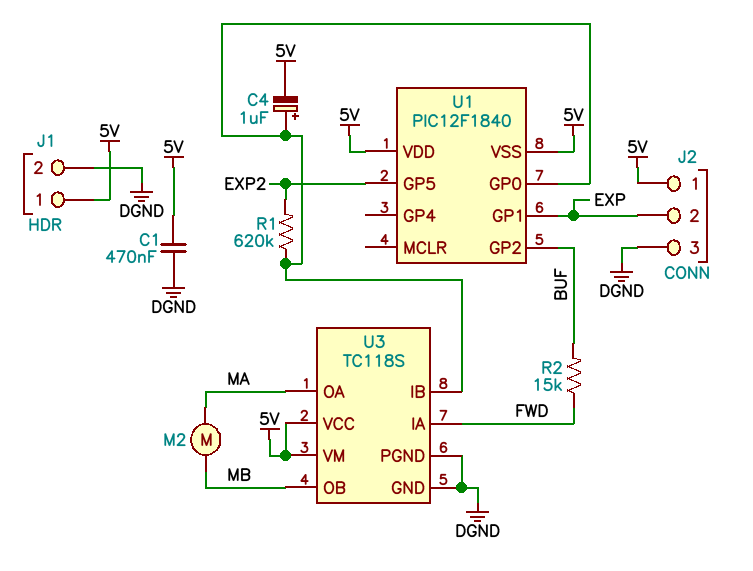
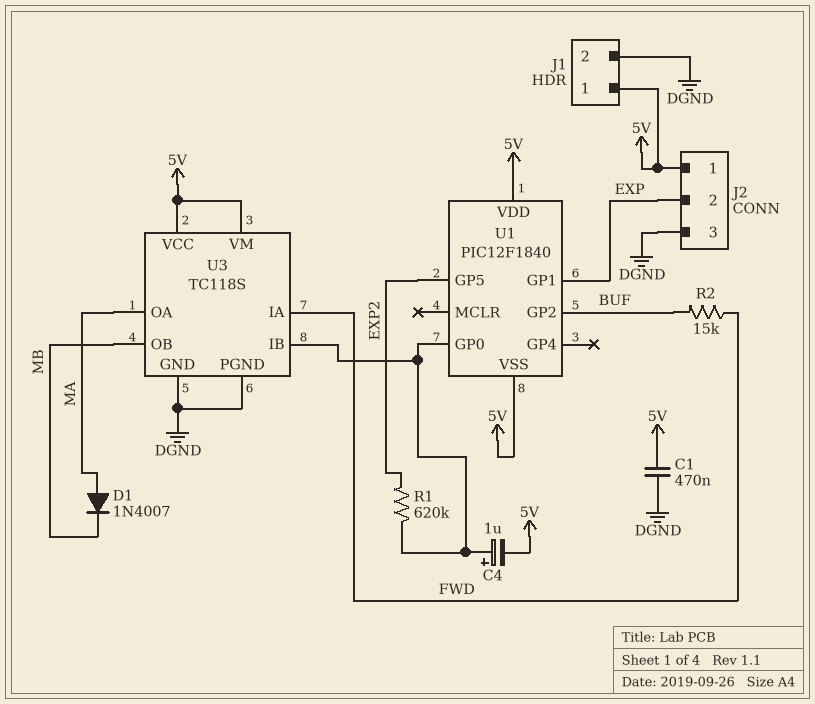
D1: none -> diode 1N4007 (A MA, K MB)
M2: motor (MA, MB) -> none

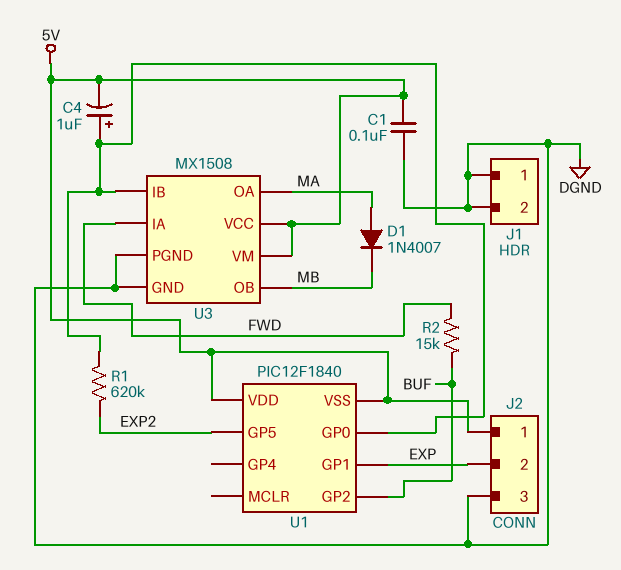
C1: 470nF (5V, DGND) -> 100nF (5V, DGND)
J1 pin 1: 5V -> DGND
U3: TC118S -> MX1508

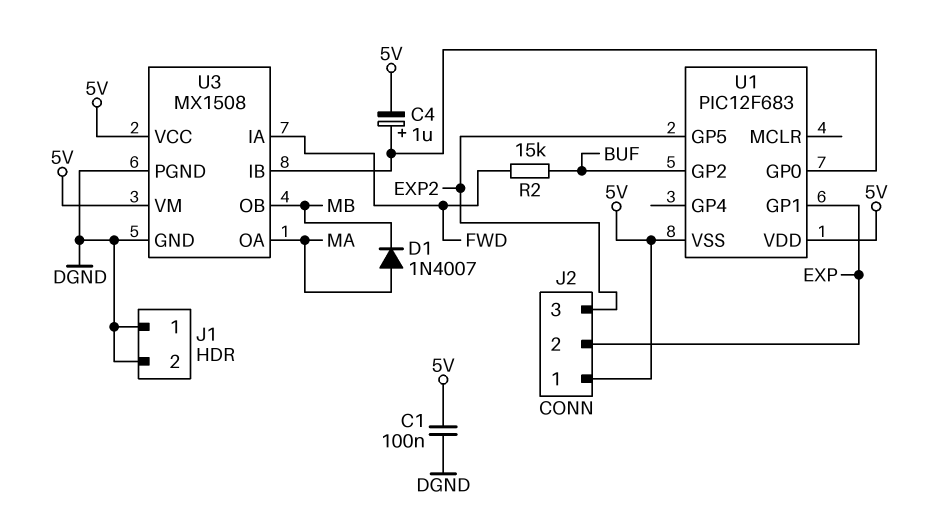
J2 pin 3: DGND -> EXP2
R1: 620k (EXP2, U1/GP0) -> none
U1: PIC12F1840 -> PIC12F683

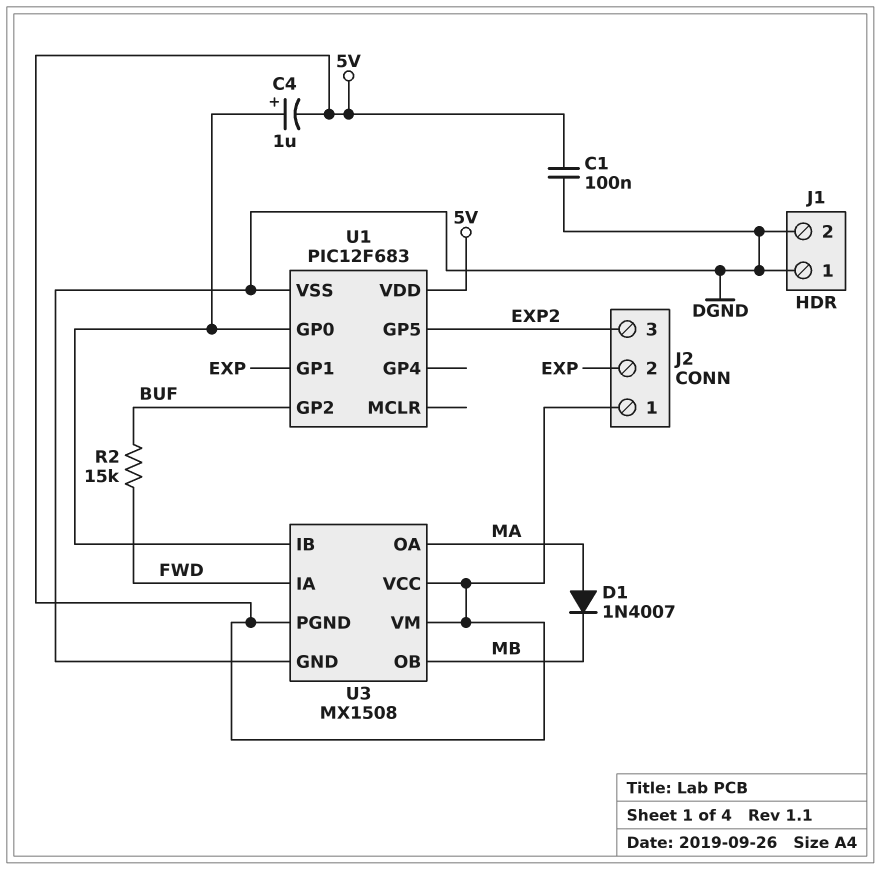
U1 pin VSS: 5V -> DGND
U3 pin PGND: DGND -> 5V

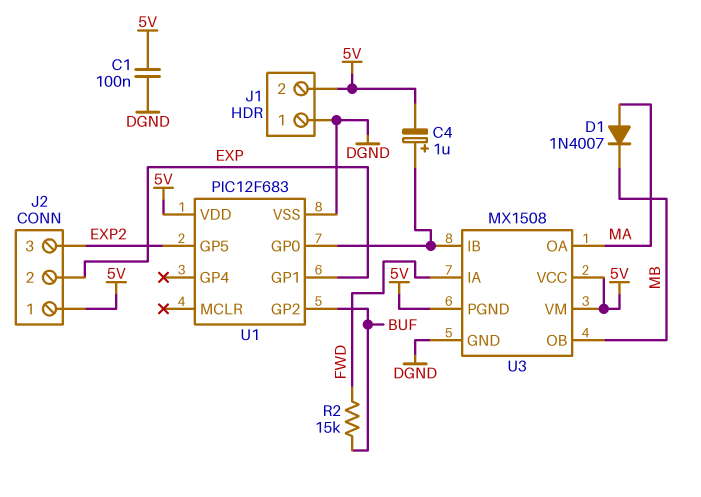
J1 pin 2: DGND -> 5V

